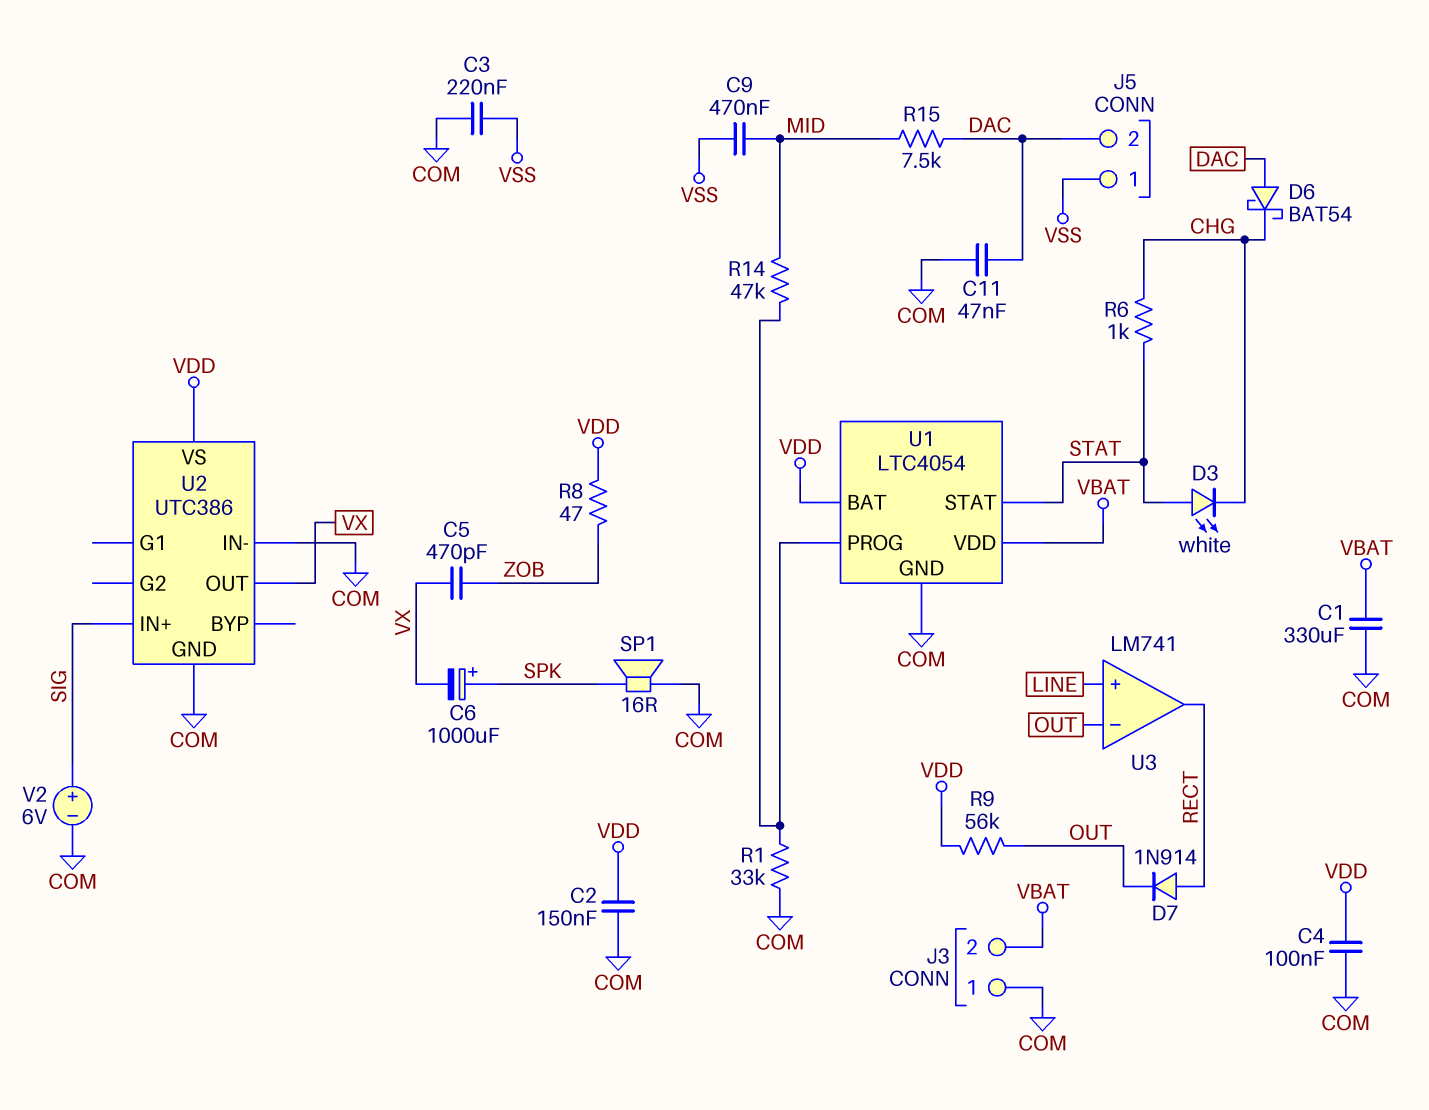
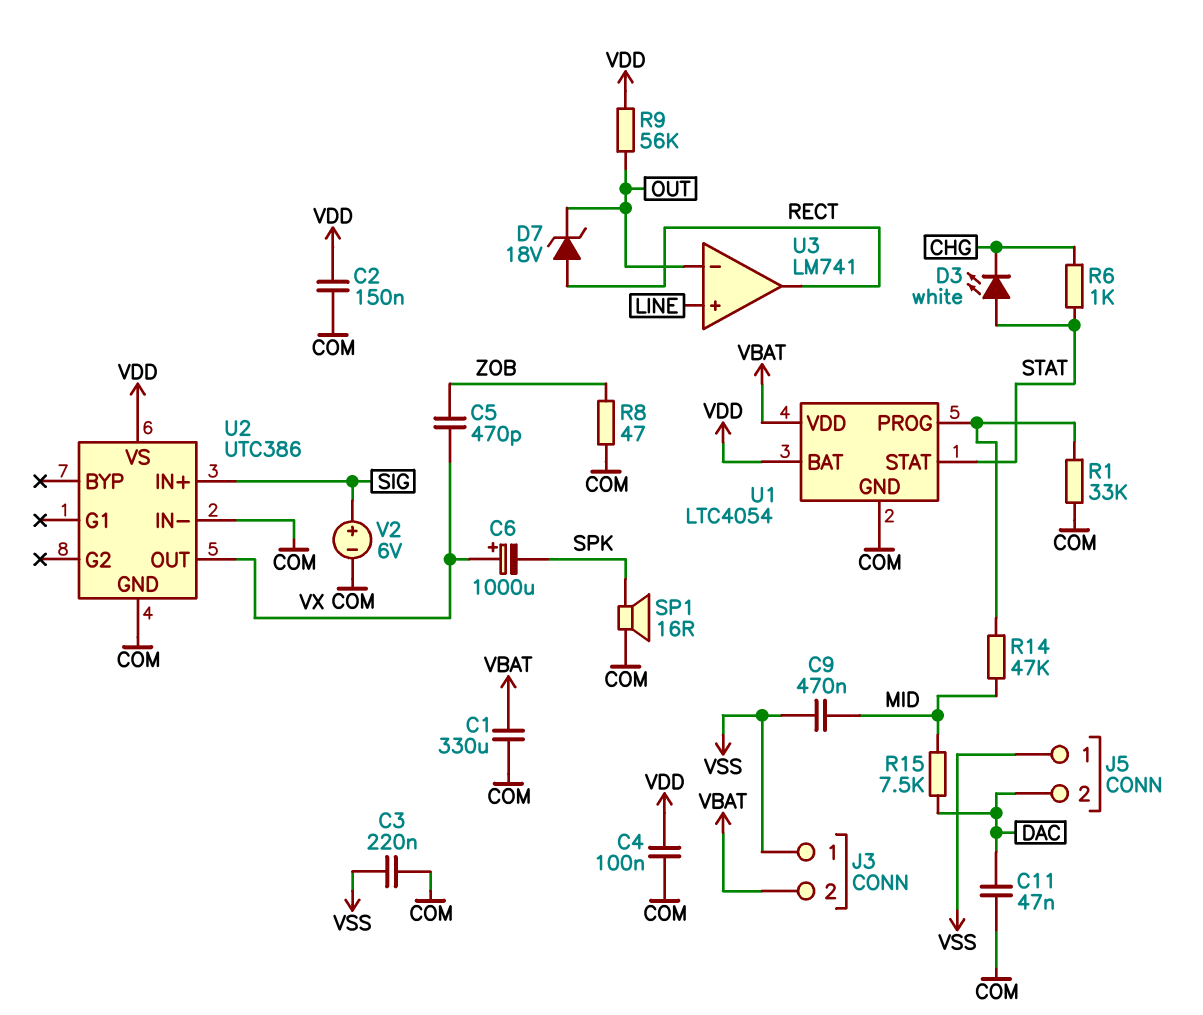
C6: 1000uF (plus SPK, minus VX) -> 1000uF (plus VX, minus SPK)
D6: schottky BAT54 (A DAC, K CHG) -> none
D7: diode 1N914 (A RECT, K OUT) -> zener 18V (A RECT, K OUT)
J3 pin 1: COM -> VSS
R8: 47 (VDD, ZOB) -> 47 (COM, ZOB)

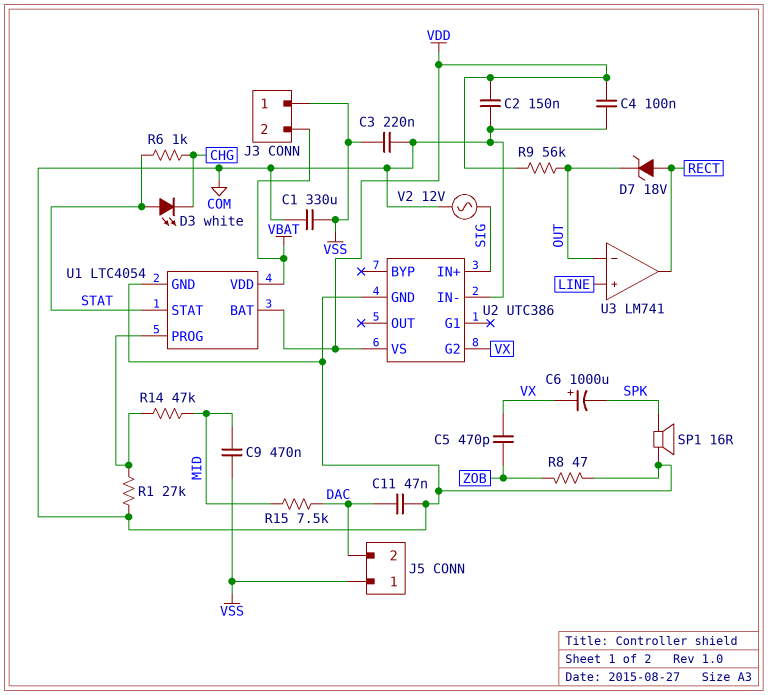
C1: 330uF (COM, VBAT) -> 330uF (COM, VSS)
R1: 33k (COM, U1/PROG) -> 27k (COM, U1/PROG)
U2 pin G2: none -> VX
U2 pin OUT: VX -> none
V2: 6V (plus SIG, minus COM) -> AC 12V (COM, SIG)

